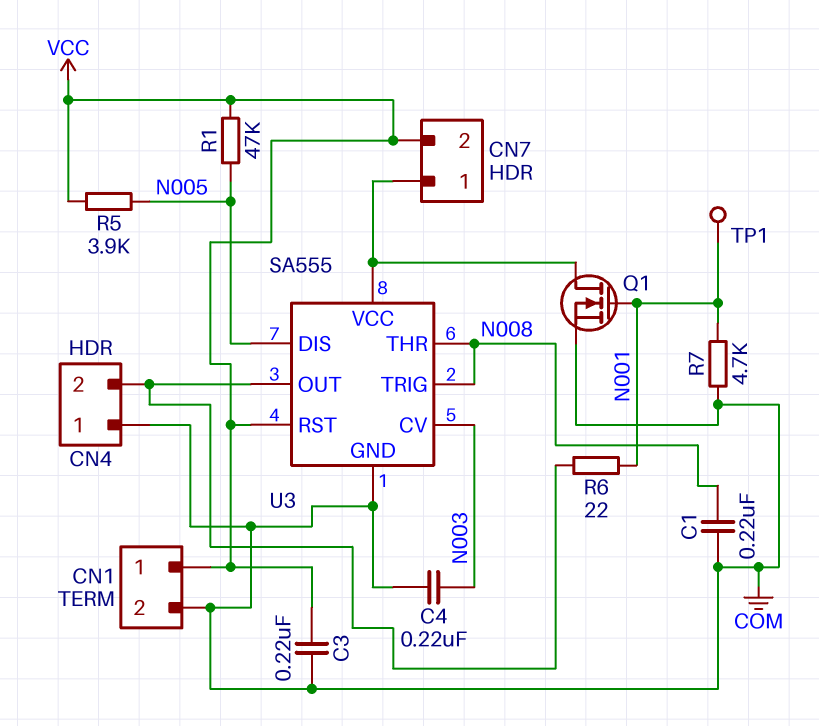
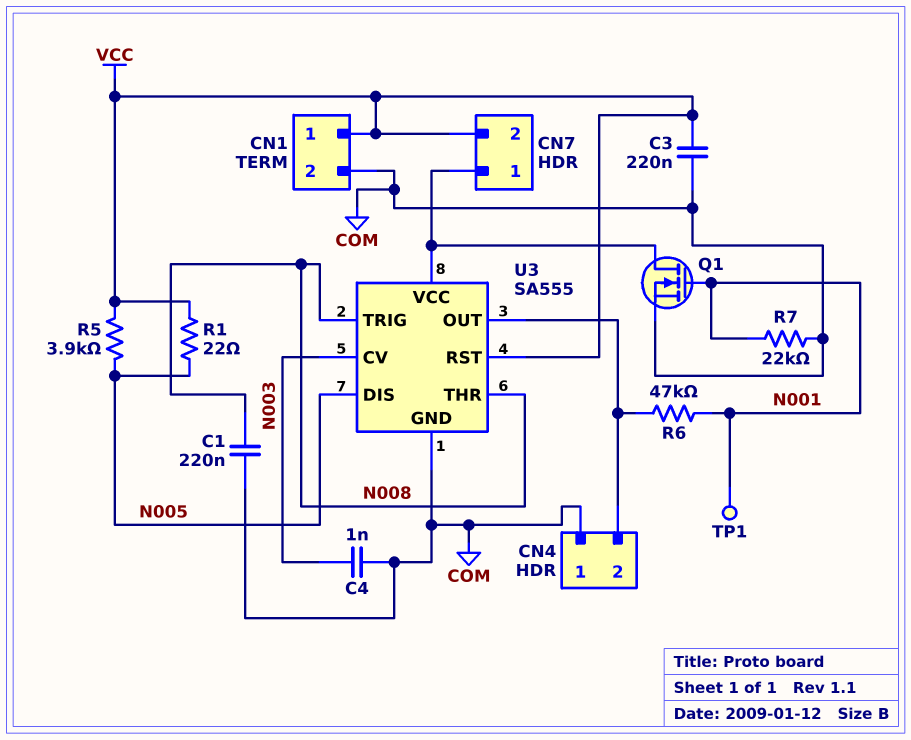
C4: 220nF (COM, N003) -> 1nF (COM, N003)
R1: 47k (N005, VCC) -> 22 (N005, VCC)
R6: 22 (CN4/2, N001) -> 47k (CN4/2, N001)
R7: 4.7k (COM, N001) -> 22k (COM, N001)

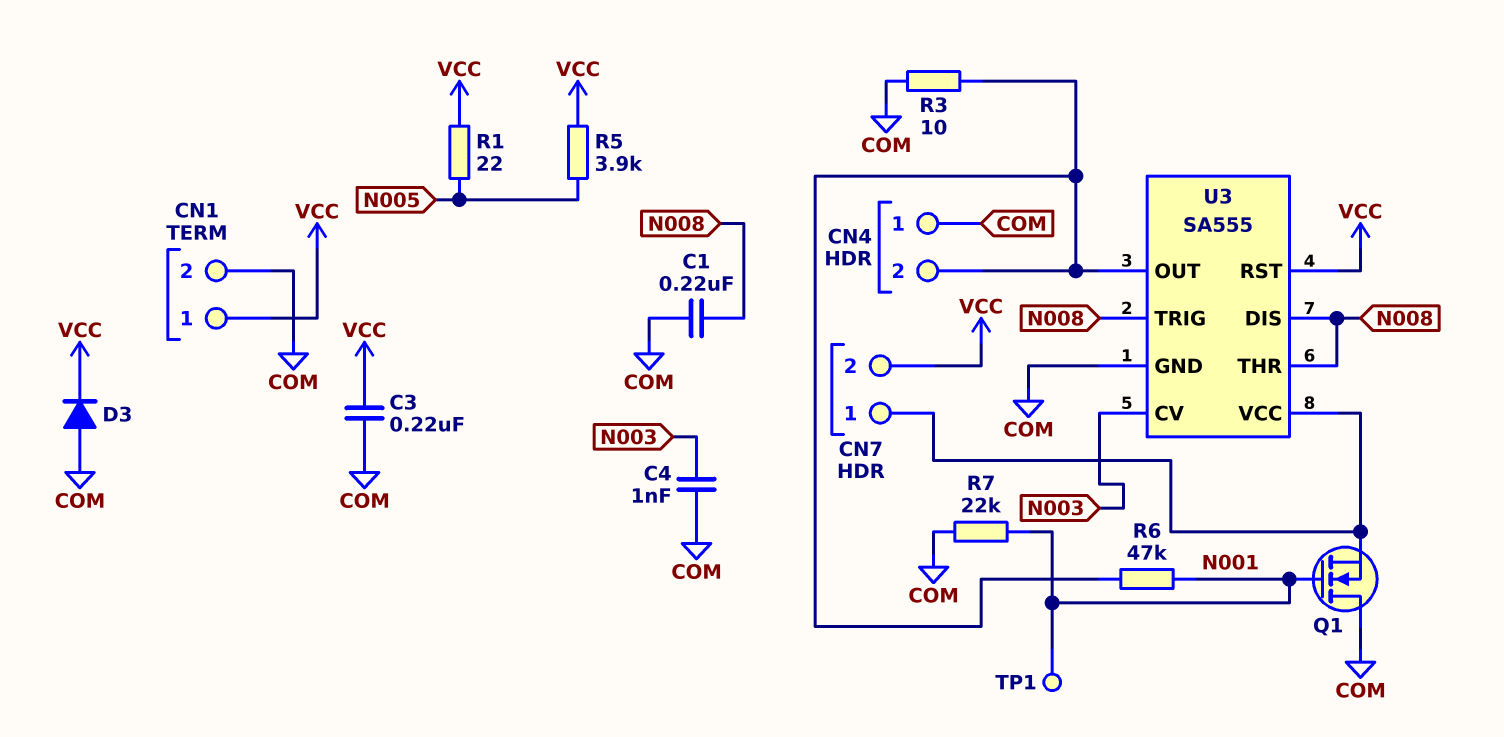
D3: none -> diode (A COM, K VCC)
Q1: NMOS (G N001, D CN7/1, S COM) -> NMOS (G N001, D COM, S CN7/1)
R3: none -> 10 (CN4/2, COM)
U3 pin DIS: N005 -> N008

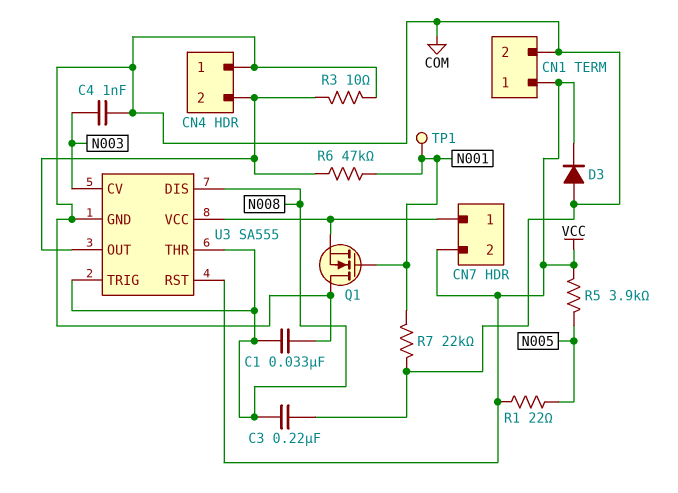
C1: 220nF (COM, N008) -> 33nF (COM, N008)
C3: 220nF (COM, VCC) -> 220nF (COM, N008)

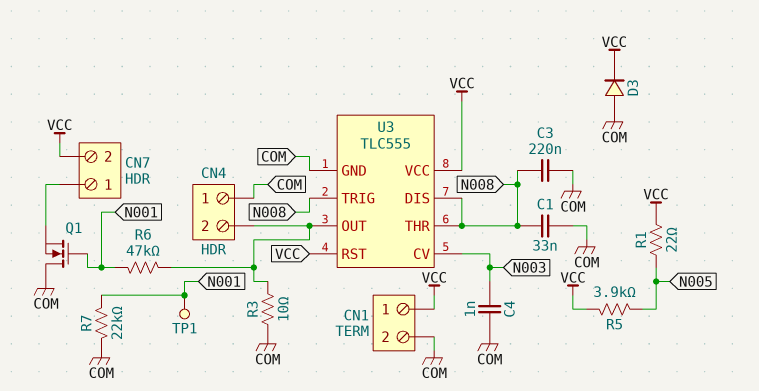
U3: SA555 -> TLC555
U3 pin VCC: CN7/1 -> VCC

